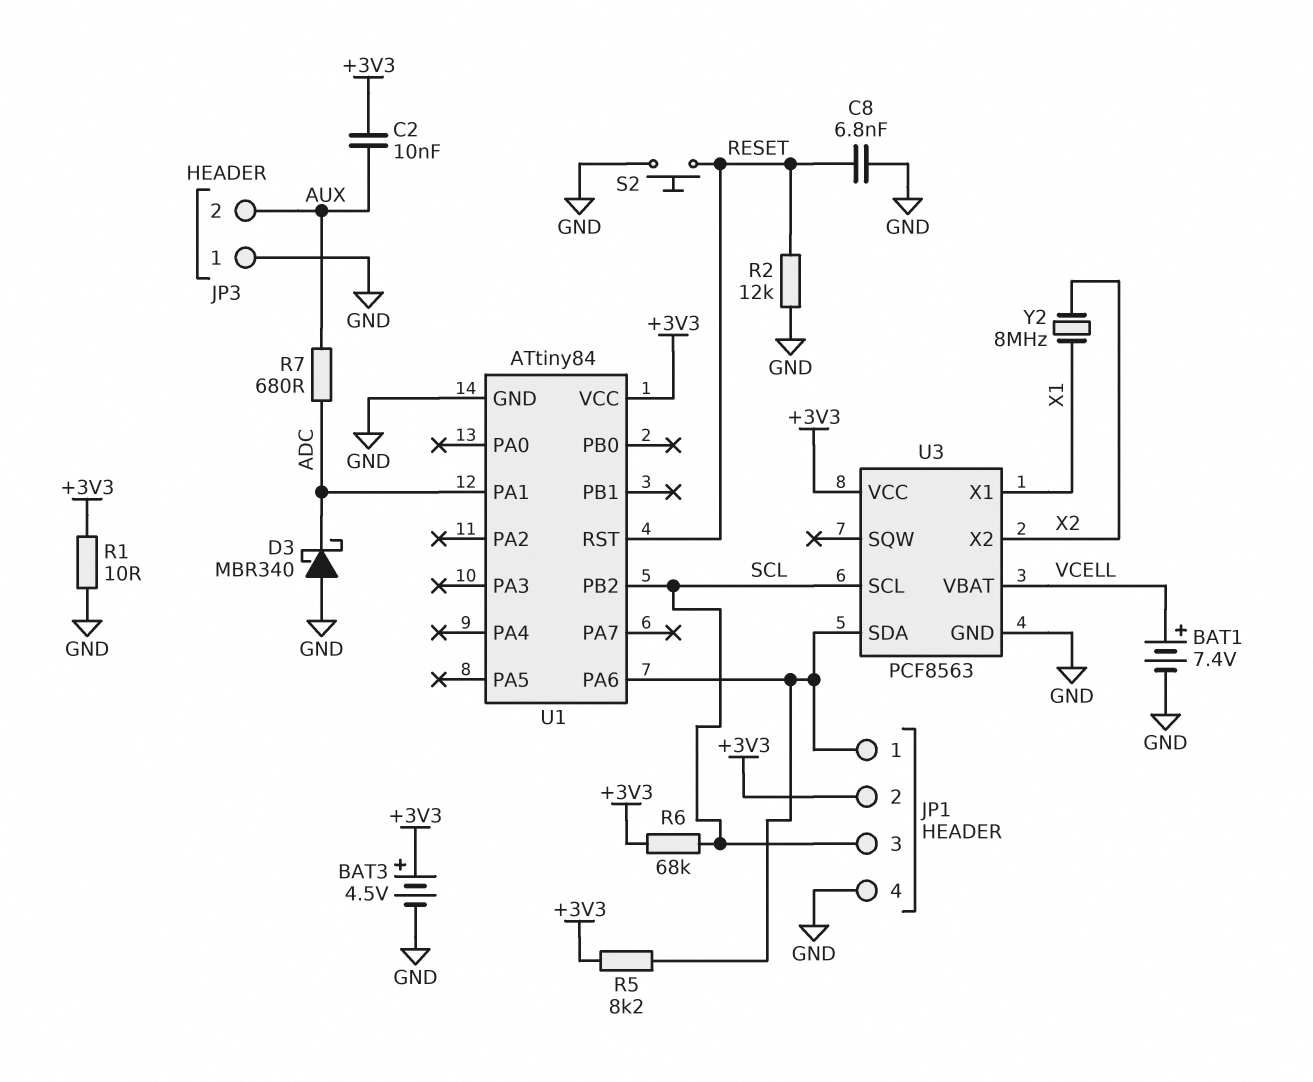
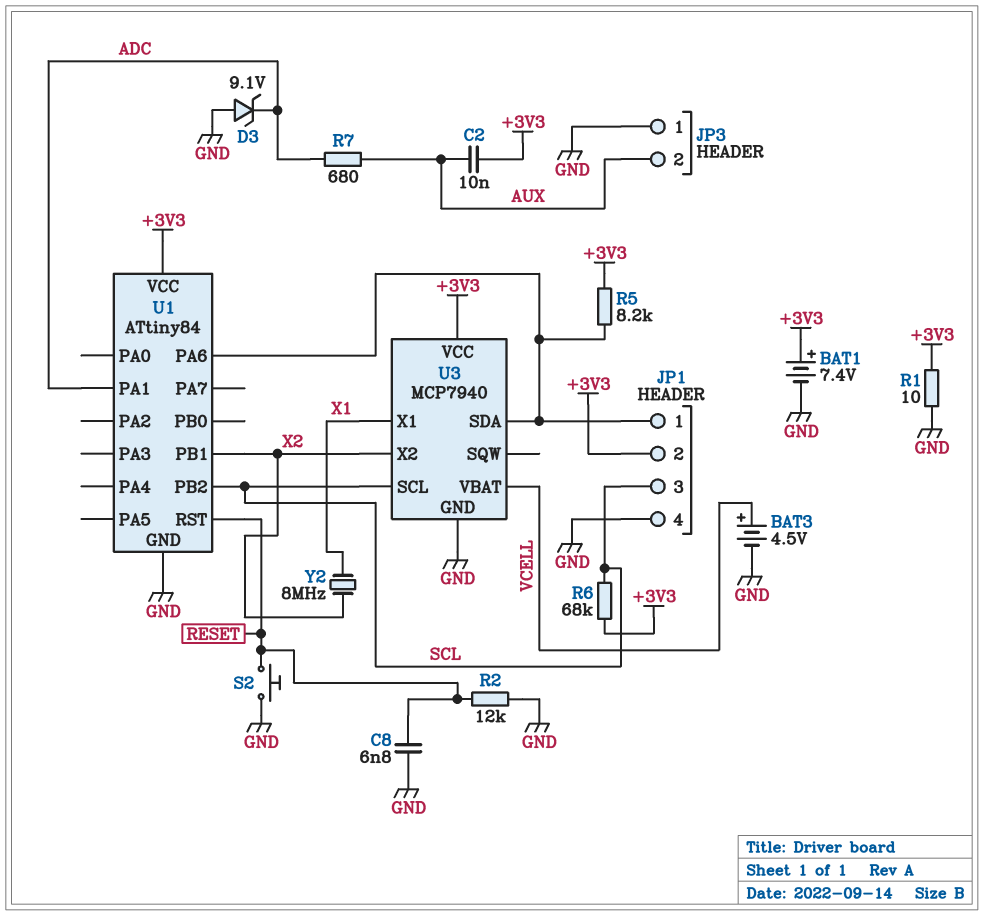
BAT1: 7.4V (plus VCELL, minus GND) -> 7.4V (plus +3V3, minus GND)
BAT3: 4.5V (plus +3V3, minus GND) -> 4.5V (plus VCELL, minus GND)
D3: schottky MBR340 (A GND, K ADC) -> zener 9.1V (A GND, K ADC)
U1 pin PB1: none -> X2
U3: PCF8563 -> MCP7940

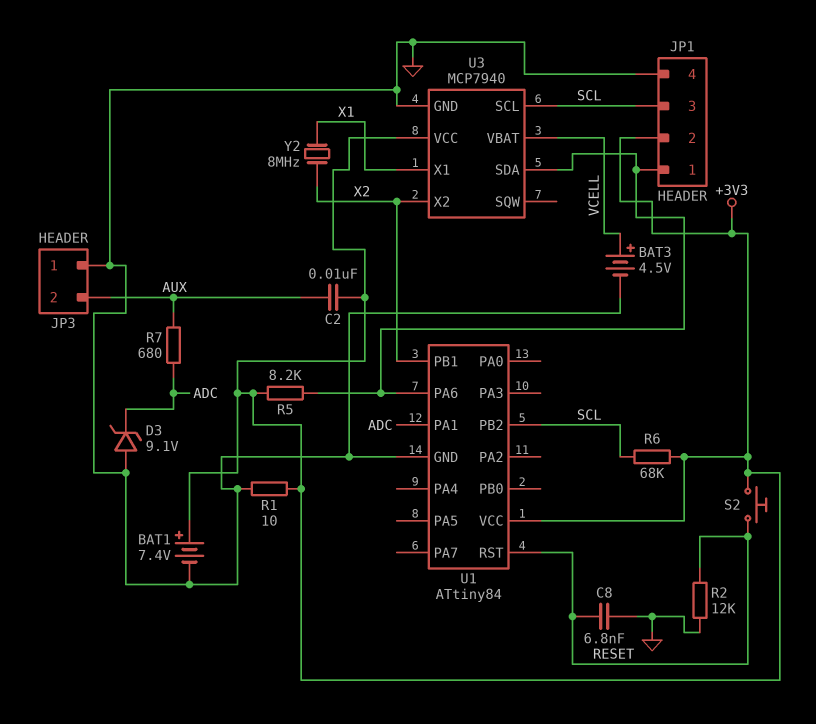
S2: button (GND, RESET) -> button (+3V3, RESET)

